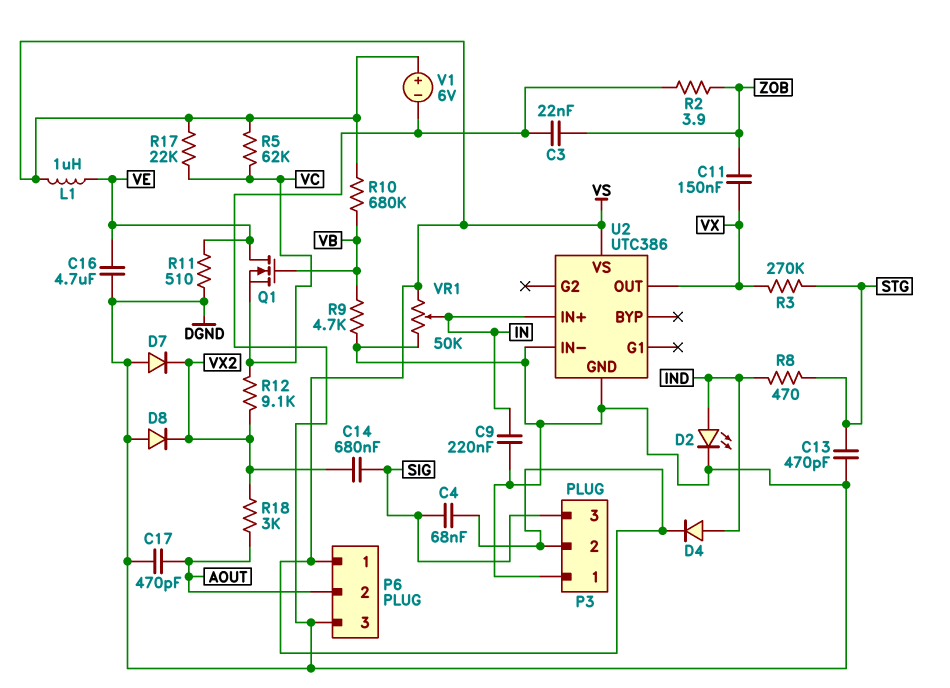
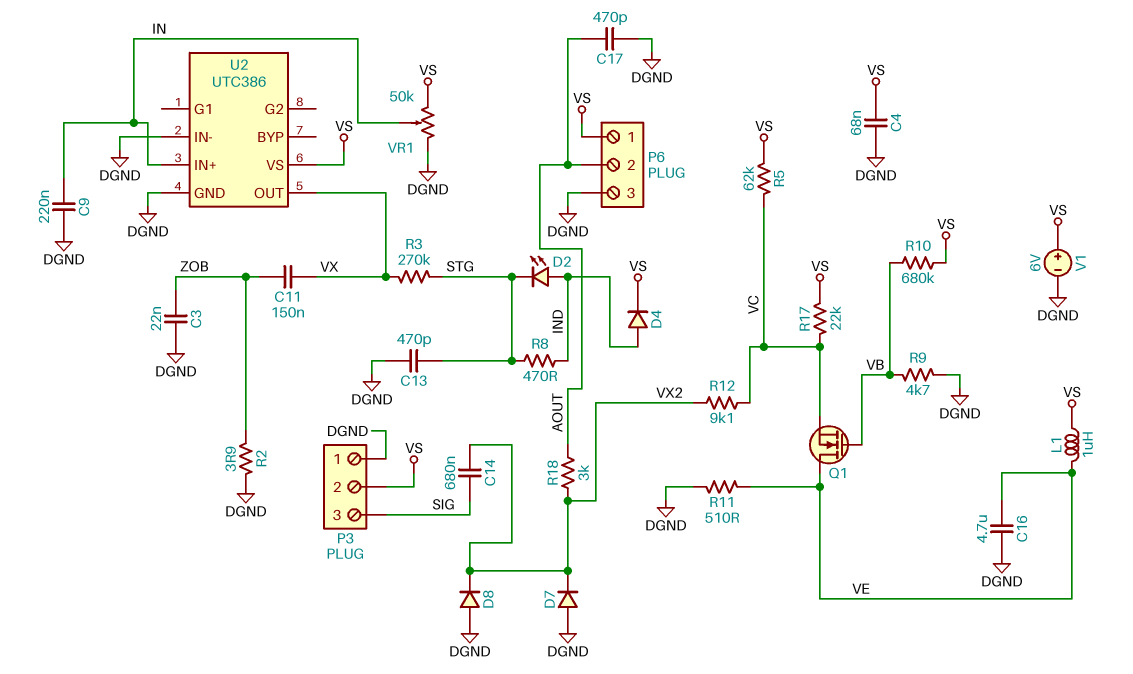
C4: 68nF (SIG, VS) -> 68nF (DGND, VS)
D2: LED (A IND, K DGND) -> LED (A IND, K STG)

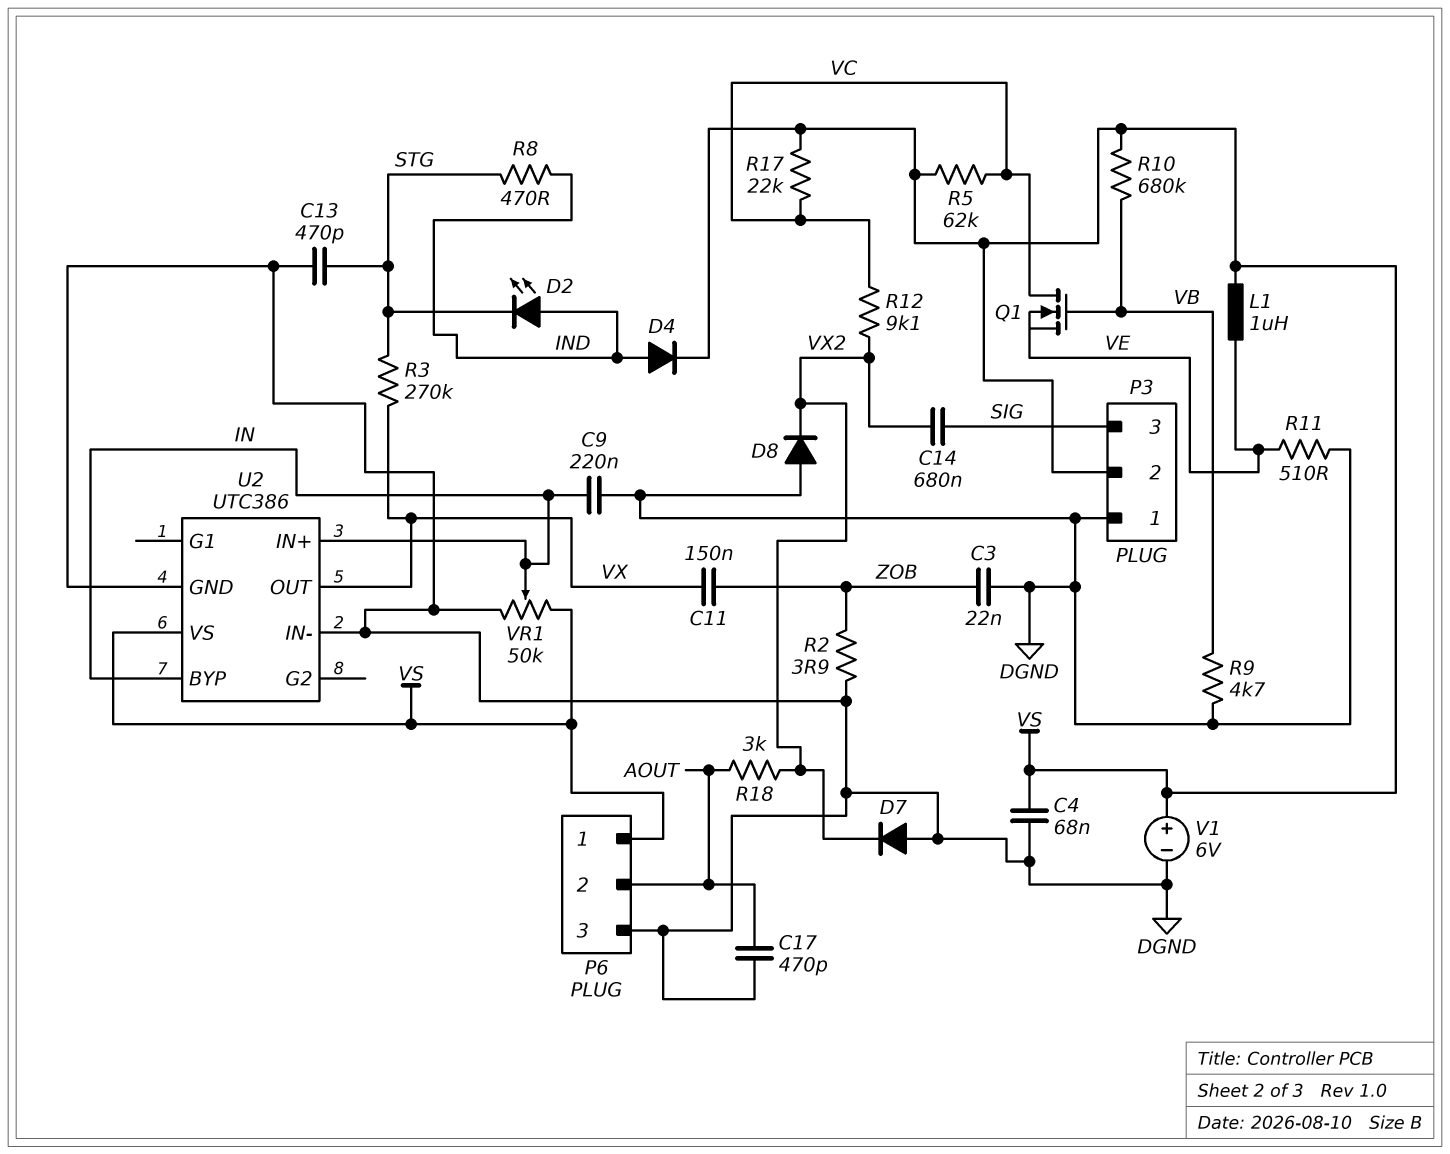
C16: 4.7uF (DGND, VE) -> none
Q1: NMOS (G VB, D VE, S VC) -> NMOS (G VB, D VC, S VE)
U2 pin BYP: none -> IN

